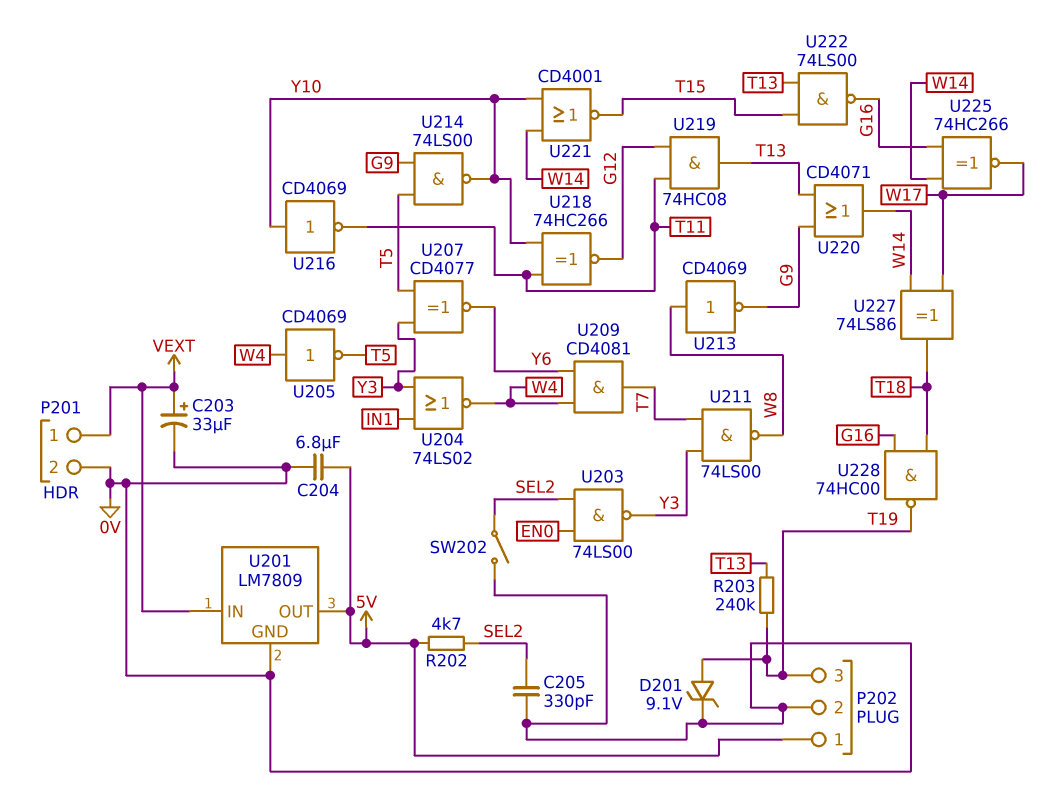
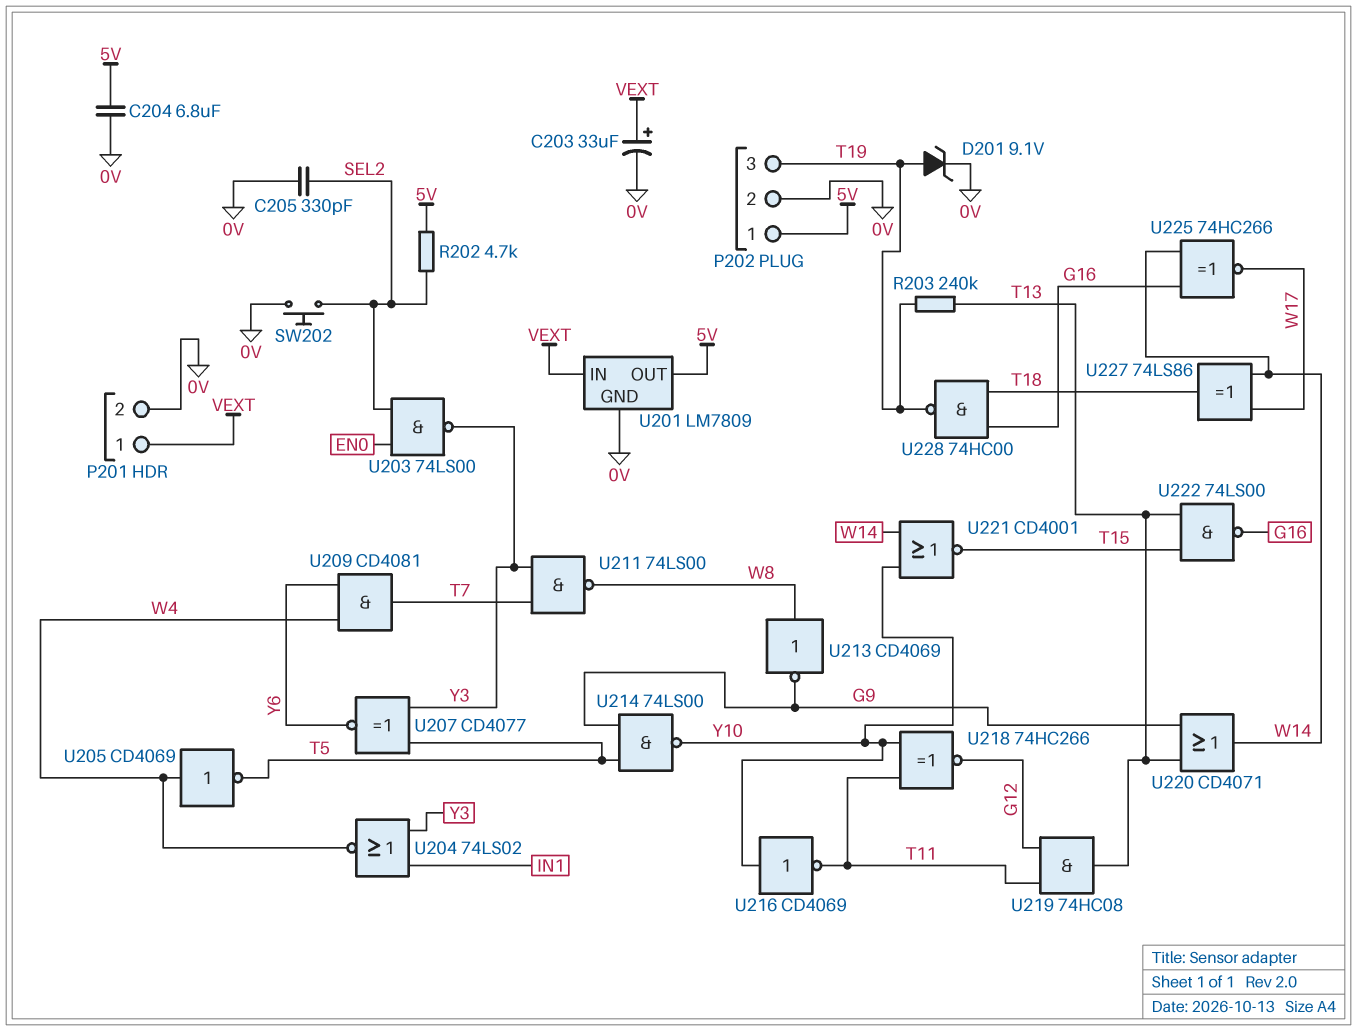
SW202: switch (0V, SEL2) -> button (0V, SEL2)

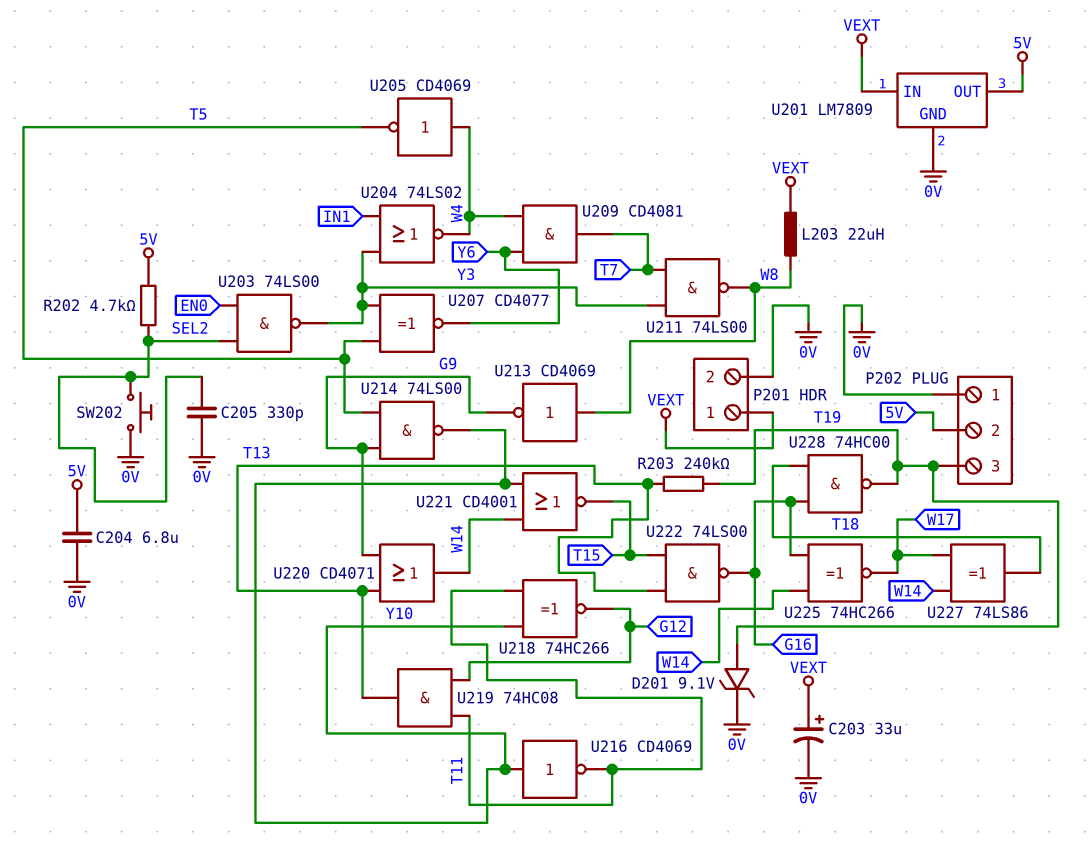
L203: none -> 22uH (VEXT, W8)
P202 pin 1: 5V -> 0V
P202 pin 2: 0V -> 5V

